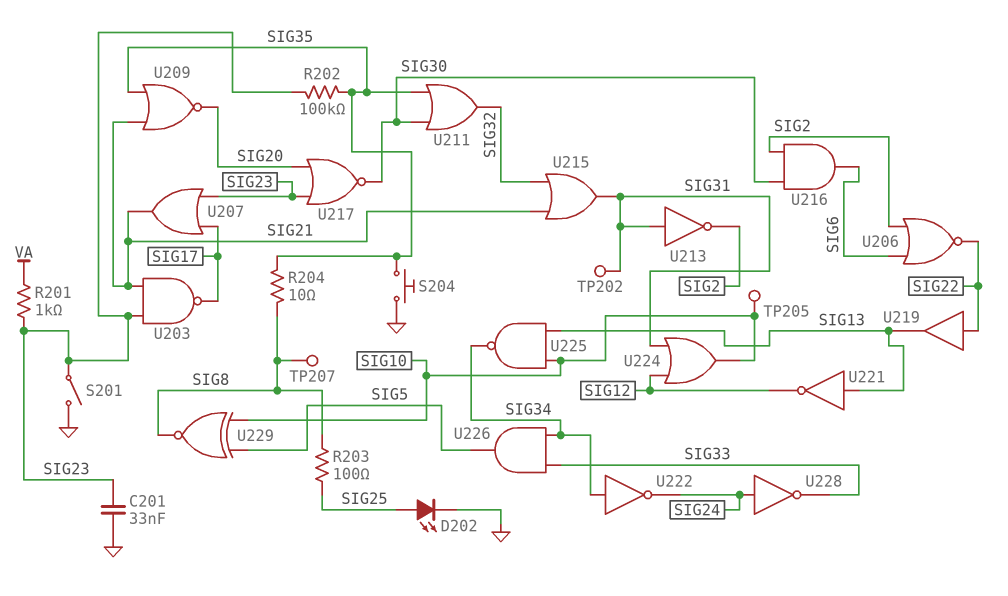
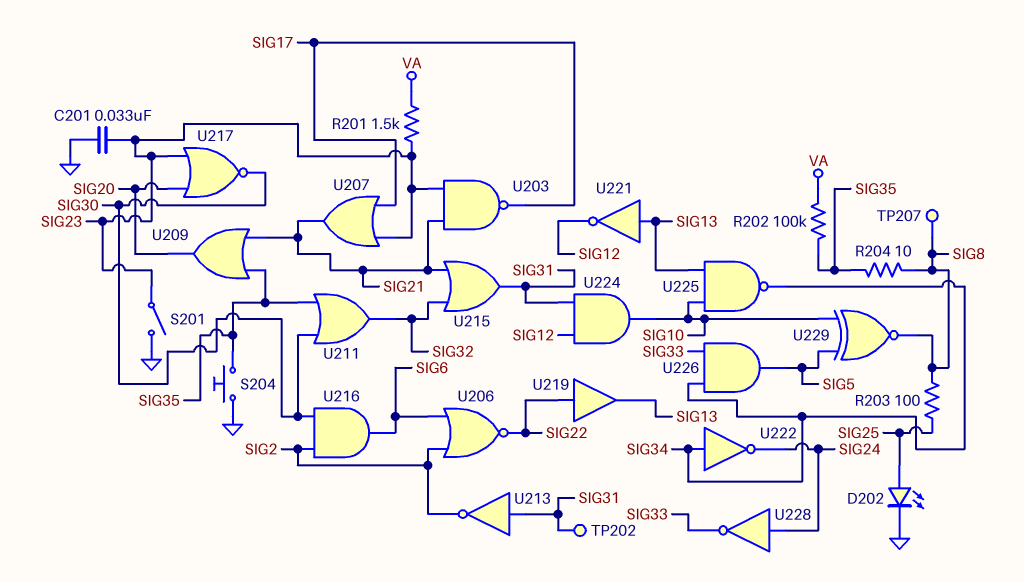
R201: 1k (SIG23, VA) -> 1.5k (SIG23, VA)
R202: 100k (SIG23, SIG35) -> 100k (SIG35, VA)
TP205: test point (SIG10) -> none
U209: NOR (in SIG21, in SIG35, out SIG20) -> OR (in SIG21, in SIG35, out SIG20)
U224: OR (in SIG12, in SIG31, out SIG10) -> AND (in SIG12, in SIG31, out SIG10)

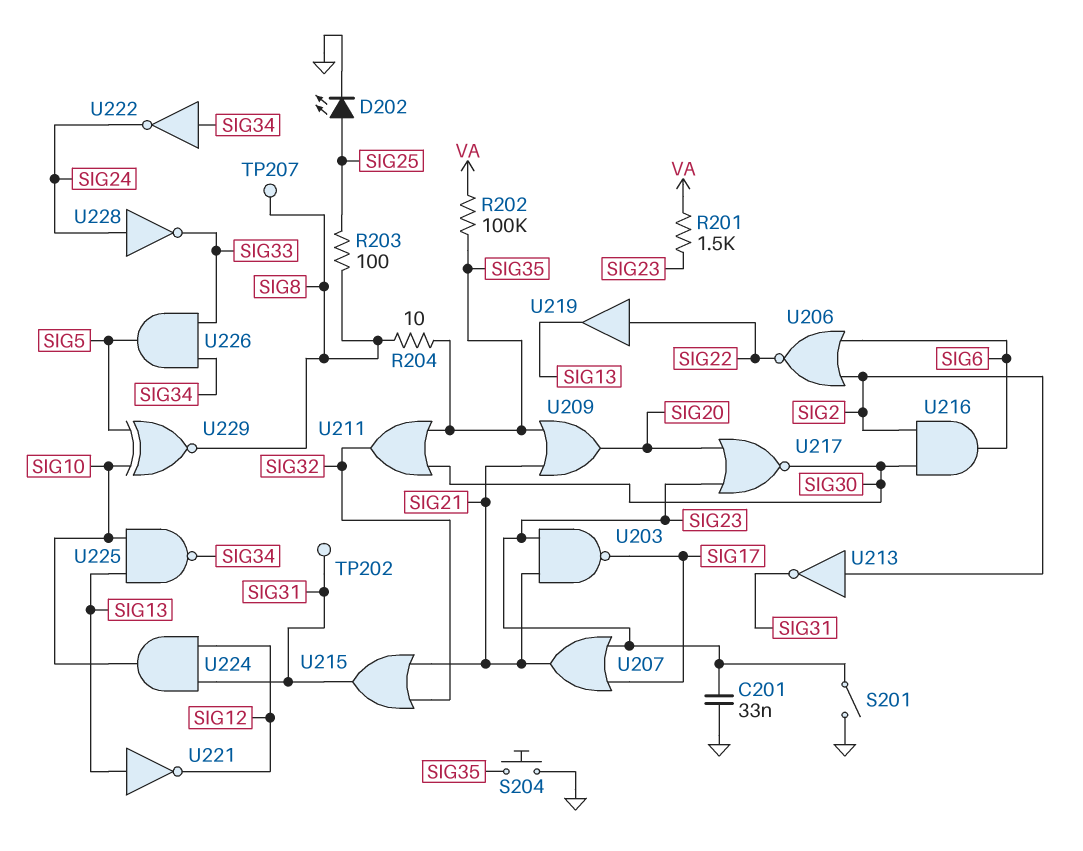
U213: NOT (in SIG31, out SIG2) -> NOT (in SIG2, out SIG31)

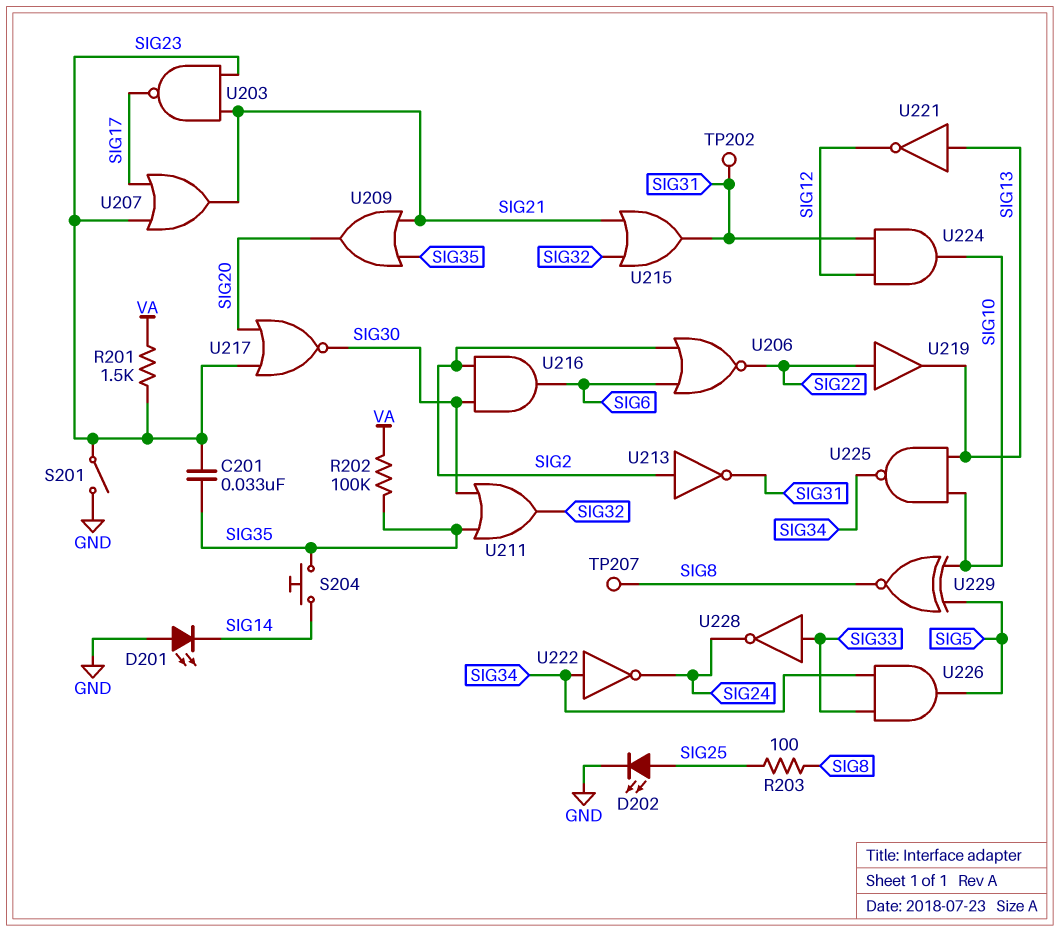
C201: 33nF (GND, SIG23) -> 33nF (SIG23, SIG35)
D201: none -> LED (A GND, K SIG14)
R204: 10 (SIG8, SIG35) -> none
S204: button (GND, SIG35) -> button (SIG14, SIG35)
U228: NOT (in SIG24, out SIG33) -> NOT (in SIG33, out SIG24)

